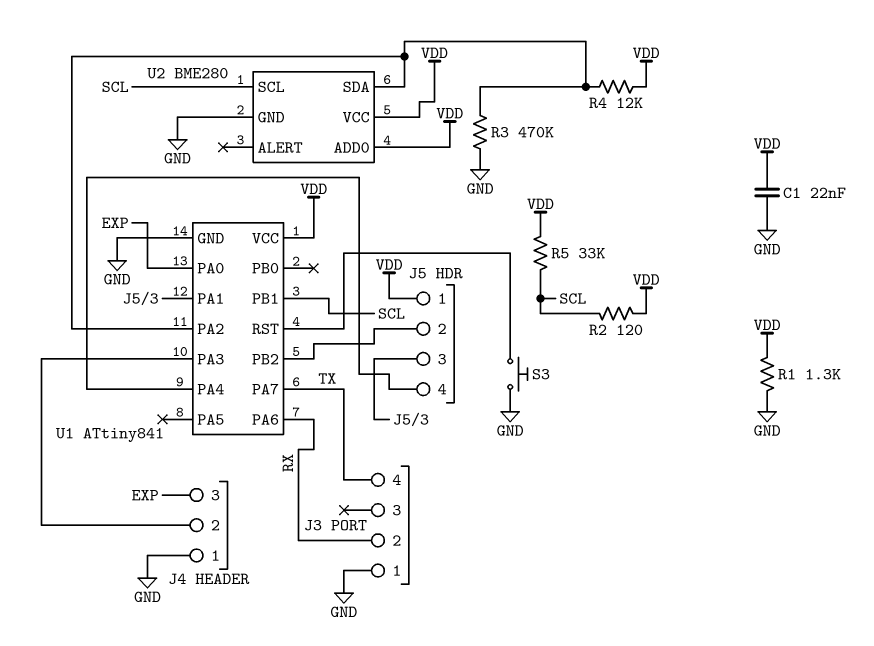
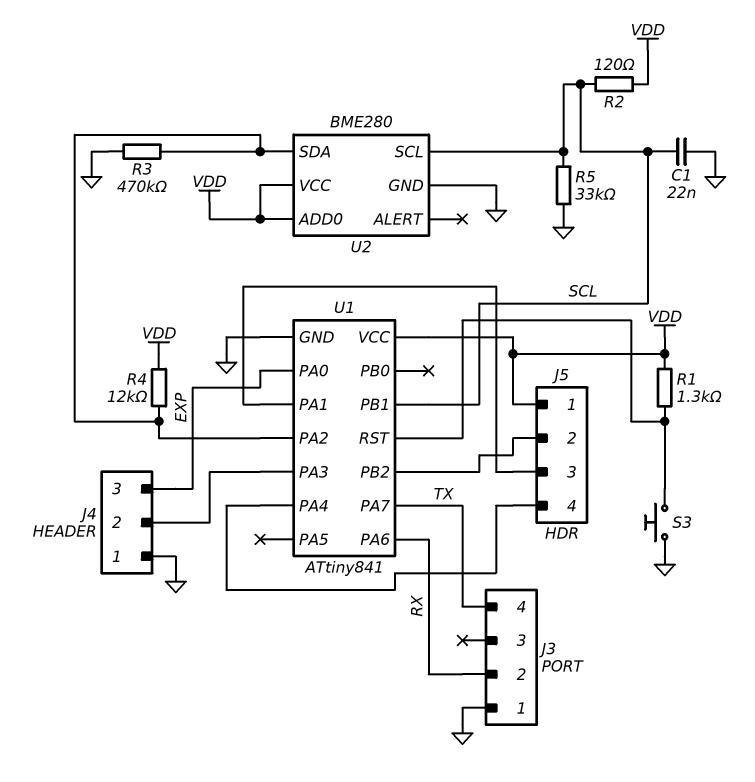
C1: 22nF (GND, VDD) -> 22nF (GND, SCL)
R1: 1.3k (GND, VDD) -> 1.3k (U1/RST, VDD)
R5: 33k (SCL, VDD) -> 33k (GND, SCL)

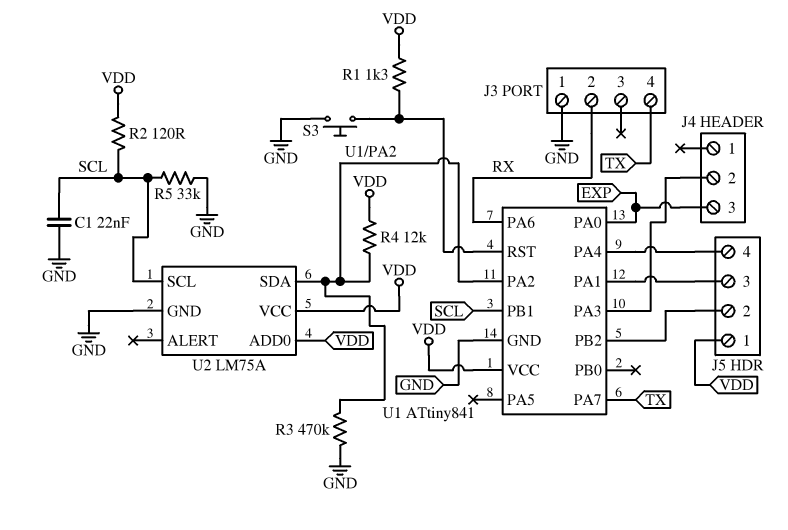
J4 pin 1: GND -> none
U2: BME280 -> LM75A

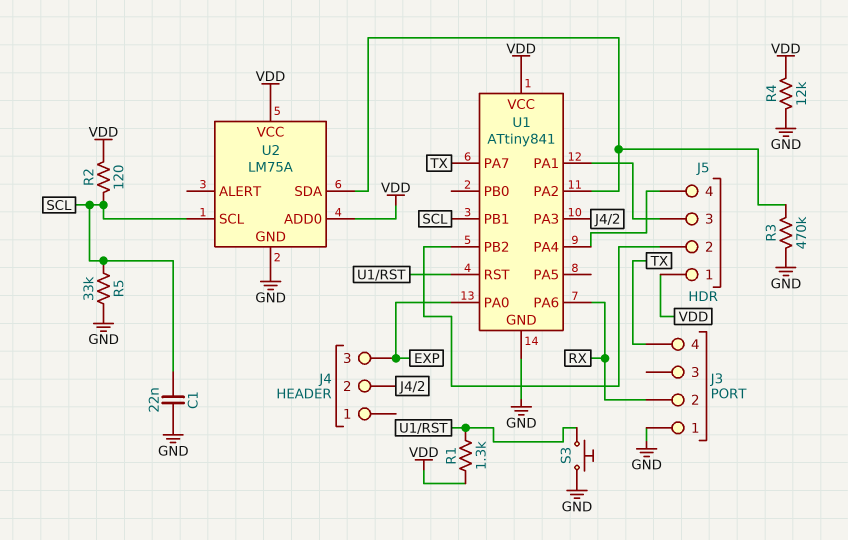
R4: 12k (U1/PA2, VDD) -> 12k (GND, VDD)

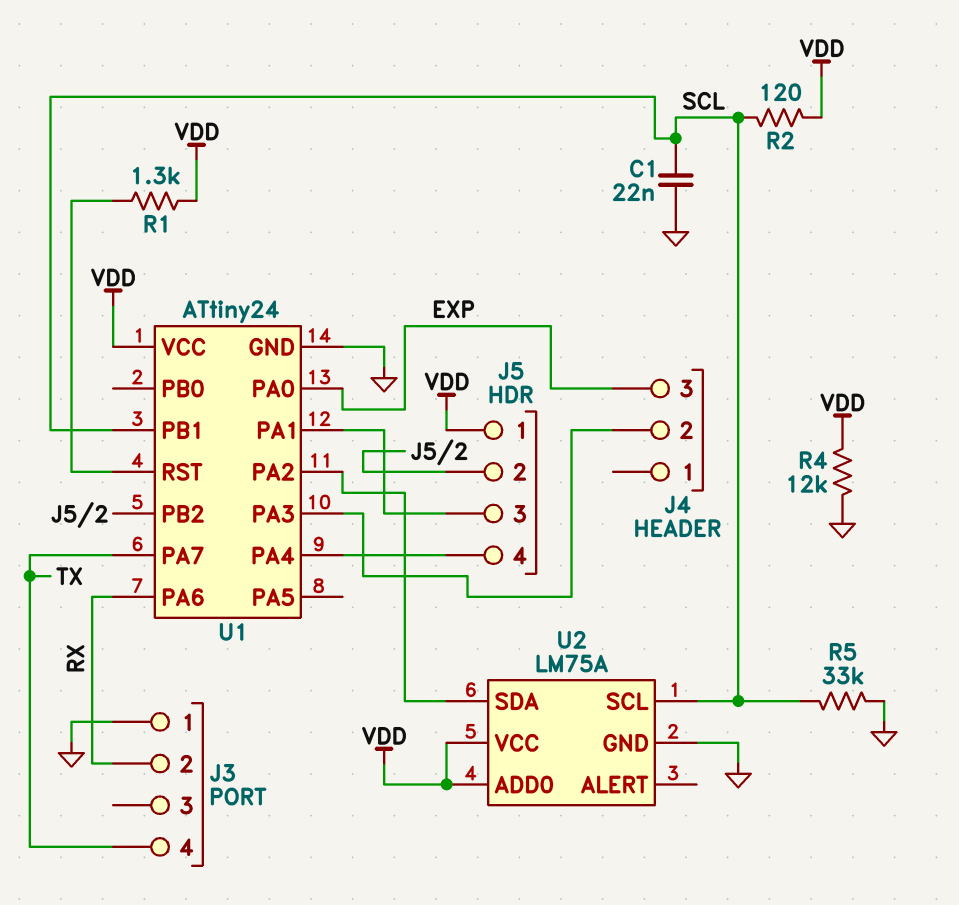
R3: 470k (GND, U1/PA2) -> none
S3: button (GND, U1/RST) -> none
U1: ATtiny841 -> ATtiny24

